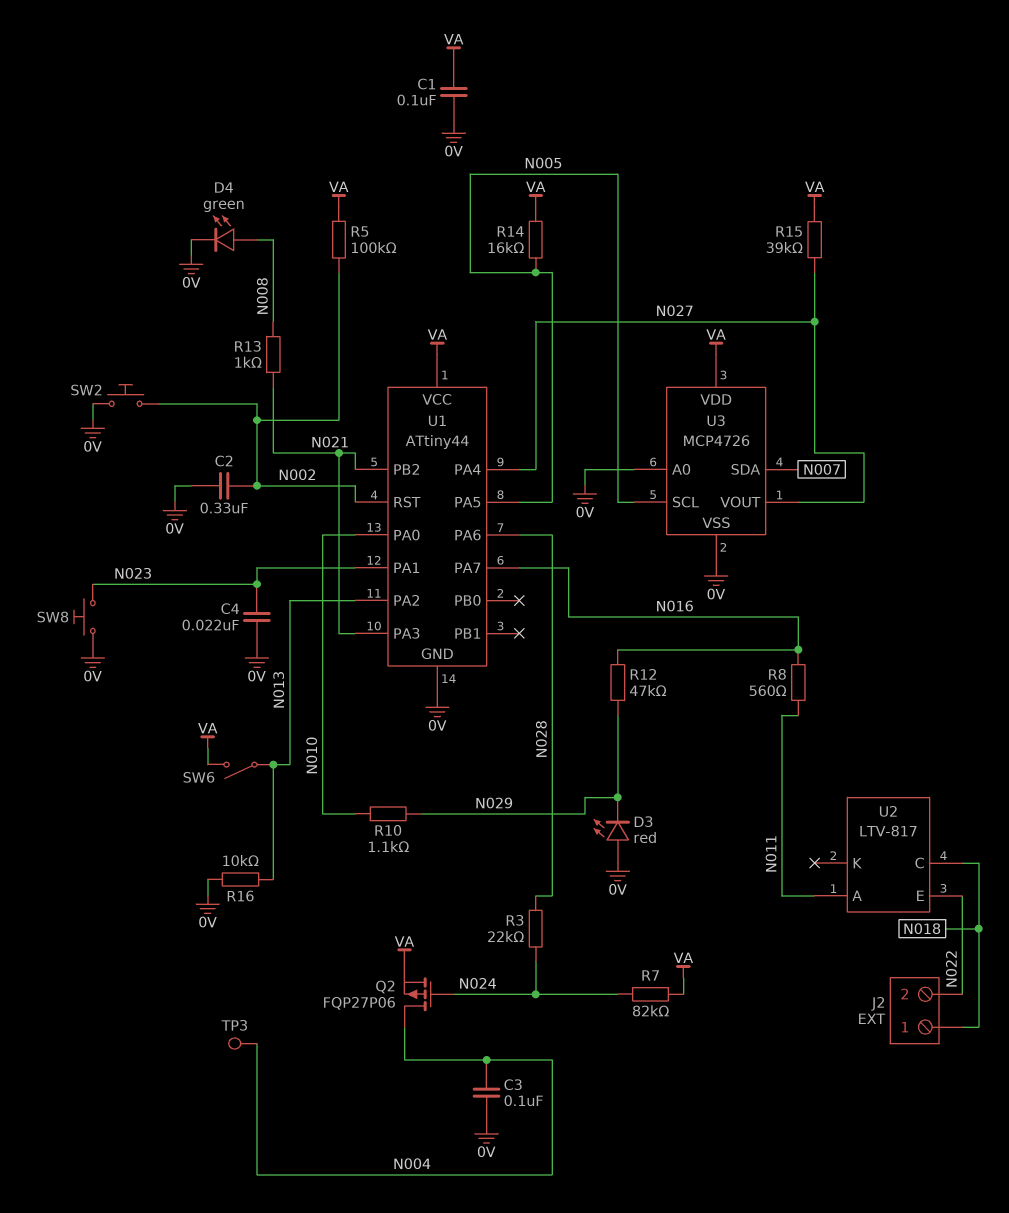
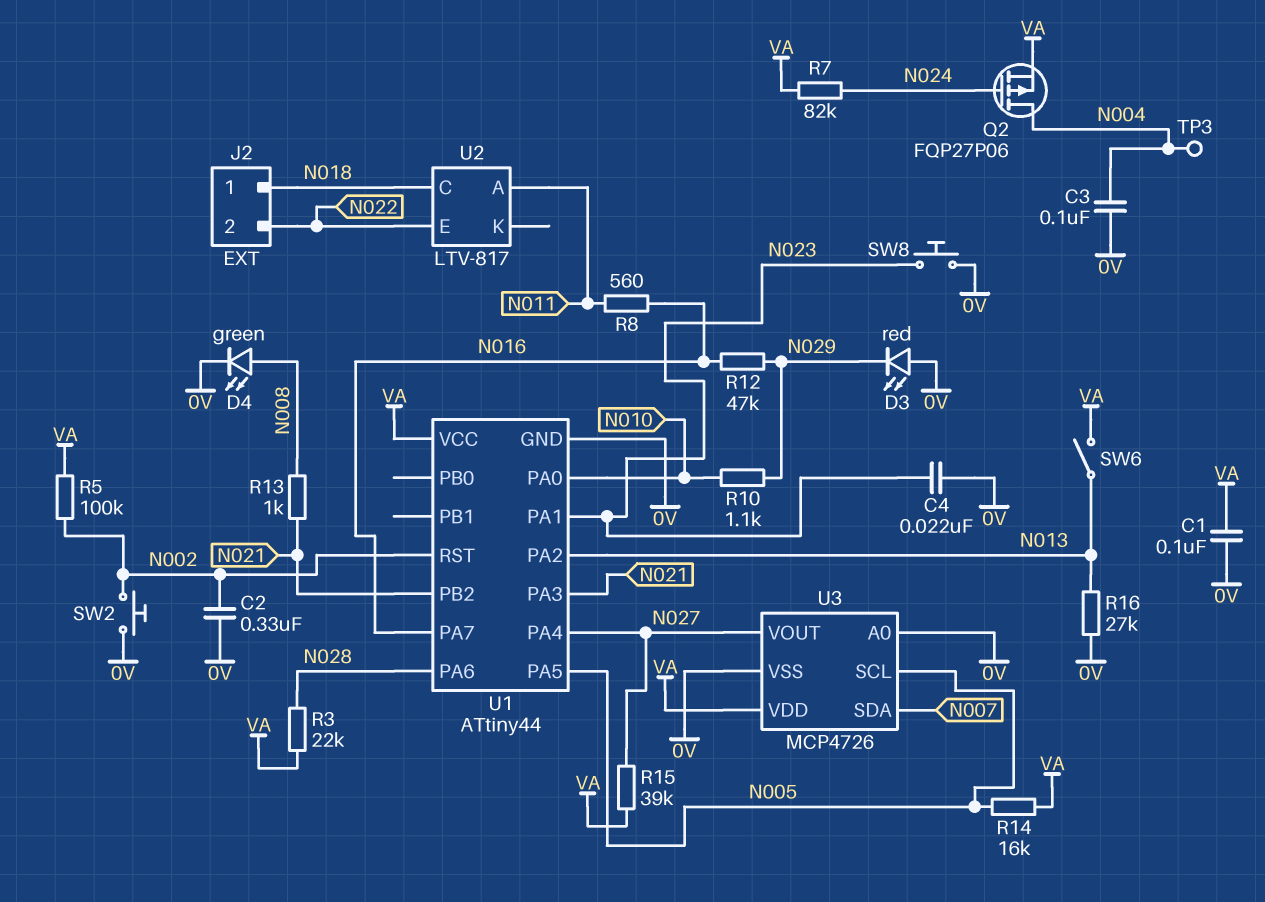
R3: 22k (N024, N028) -> 22k (N028, VA)
R16: 10k (0V, N013) -> 27k (0V, N013)

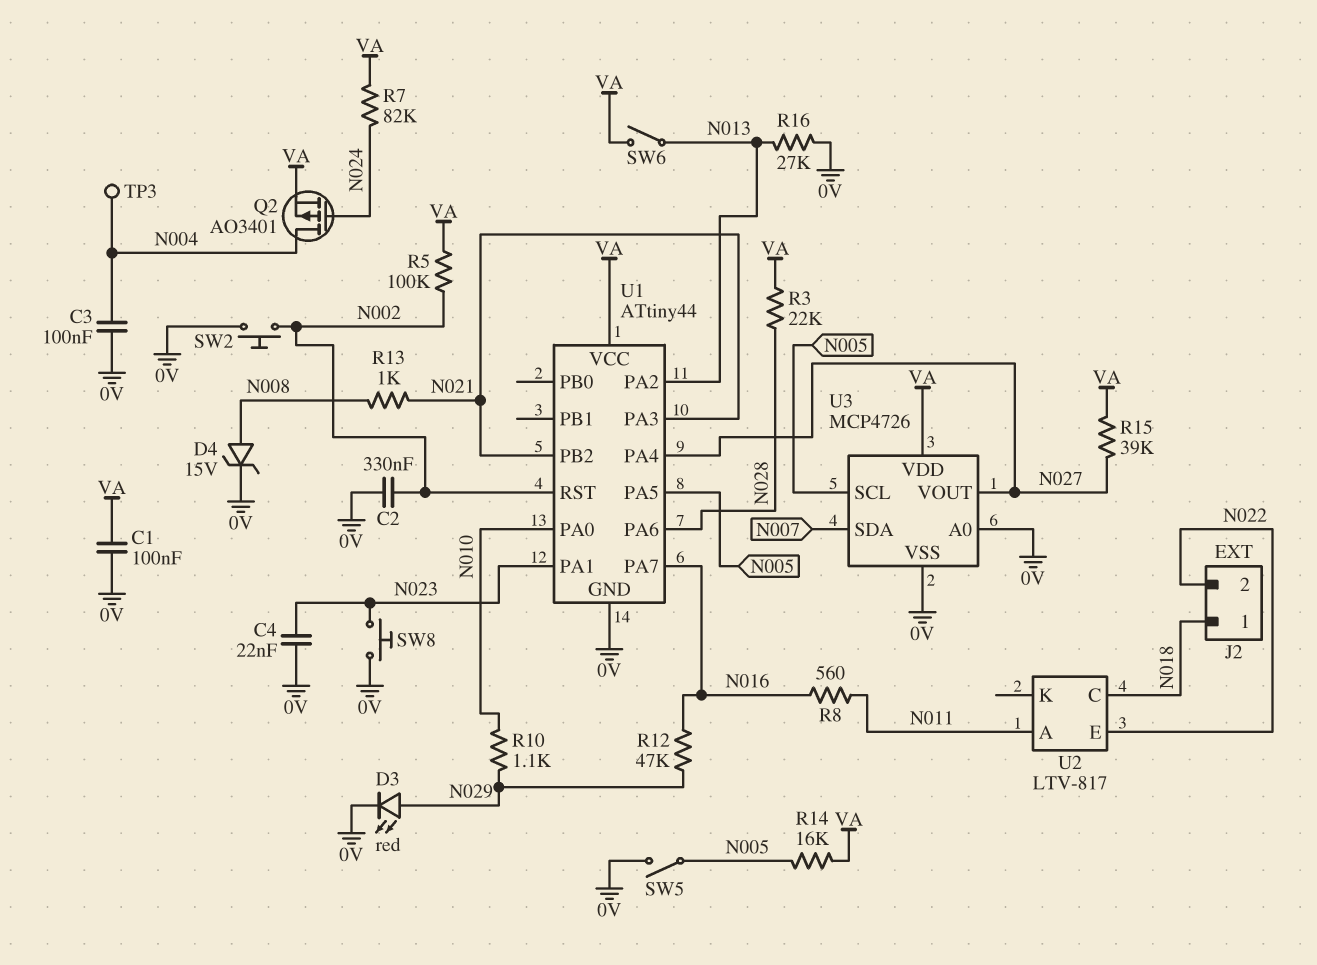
D3: LED red (A 0V, K N029) -> LED red (A N029, K 0V)
D4: LED green (A N008, K 0V) -> zener 15V (A N008, K 0V)
Q2: PMOS FQP27P06 (G N024, D N004, S VA) -> PMOS AO3401 (G N024, D N004, S VA)
SW5: none -> switch (0V, N005)

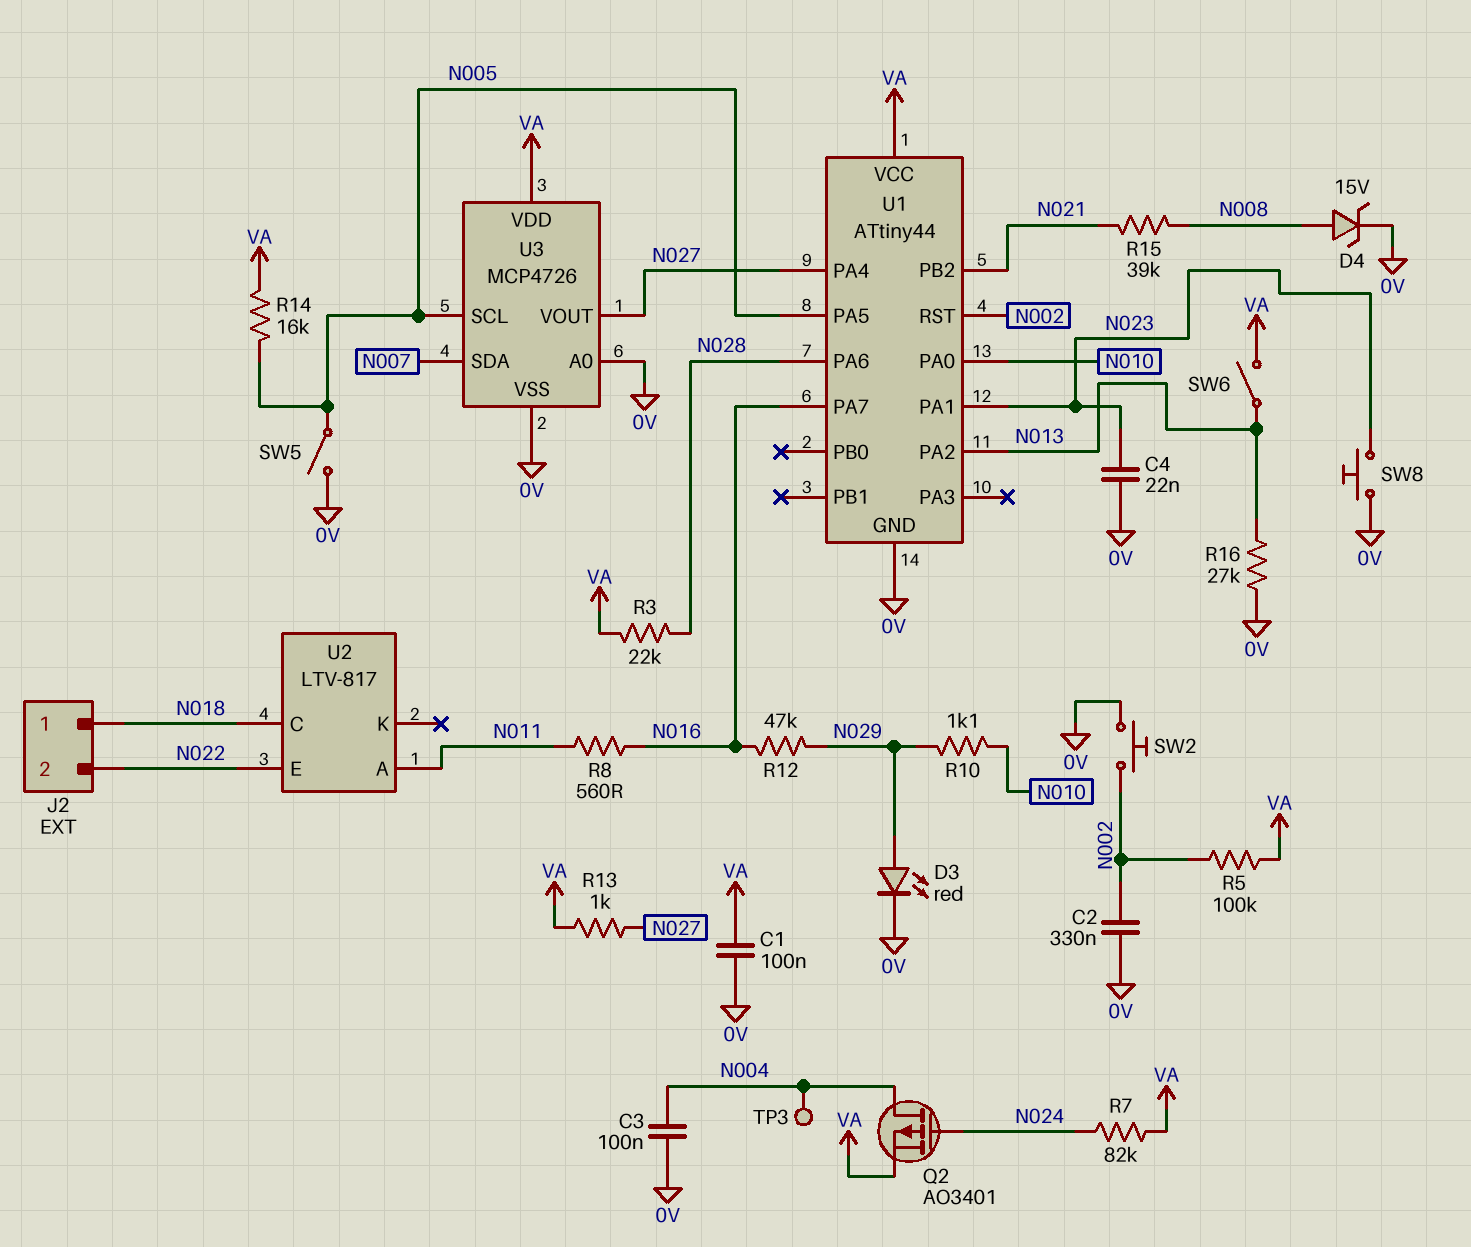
R13: 1k (N008, N021) -> 1k (N027, VA)
R15: 39k (N027, VA) -> 39k (N008, N021)
U1 pin PA3: N021 -> none

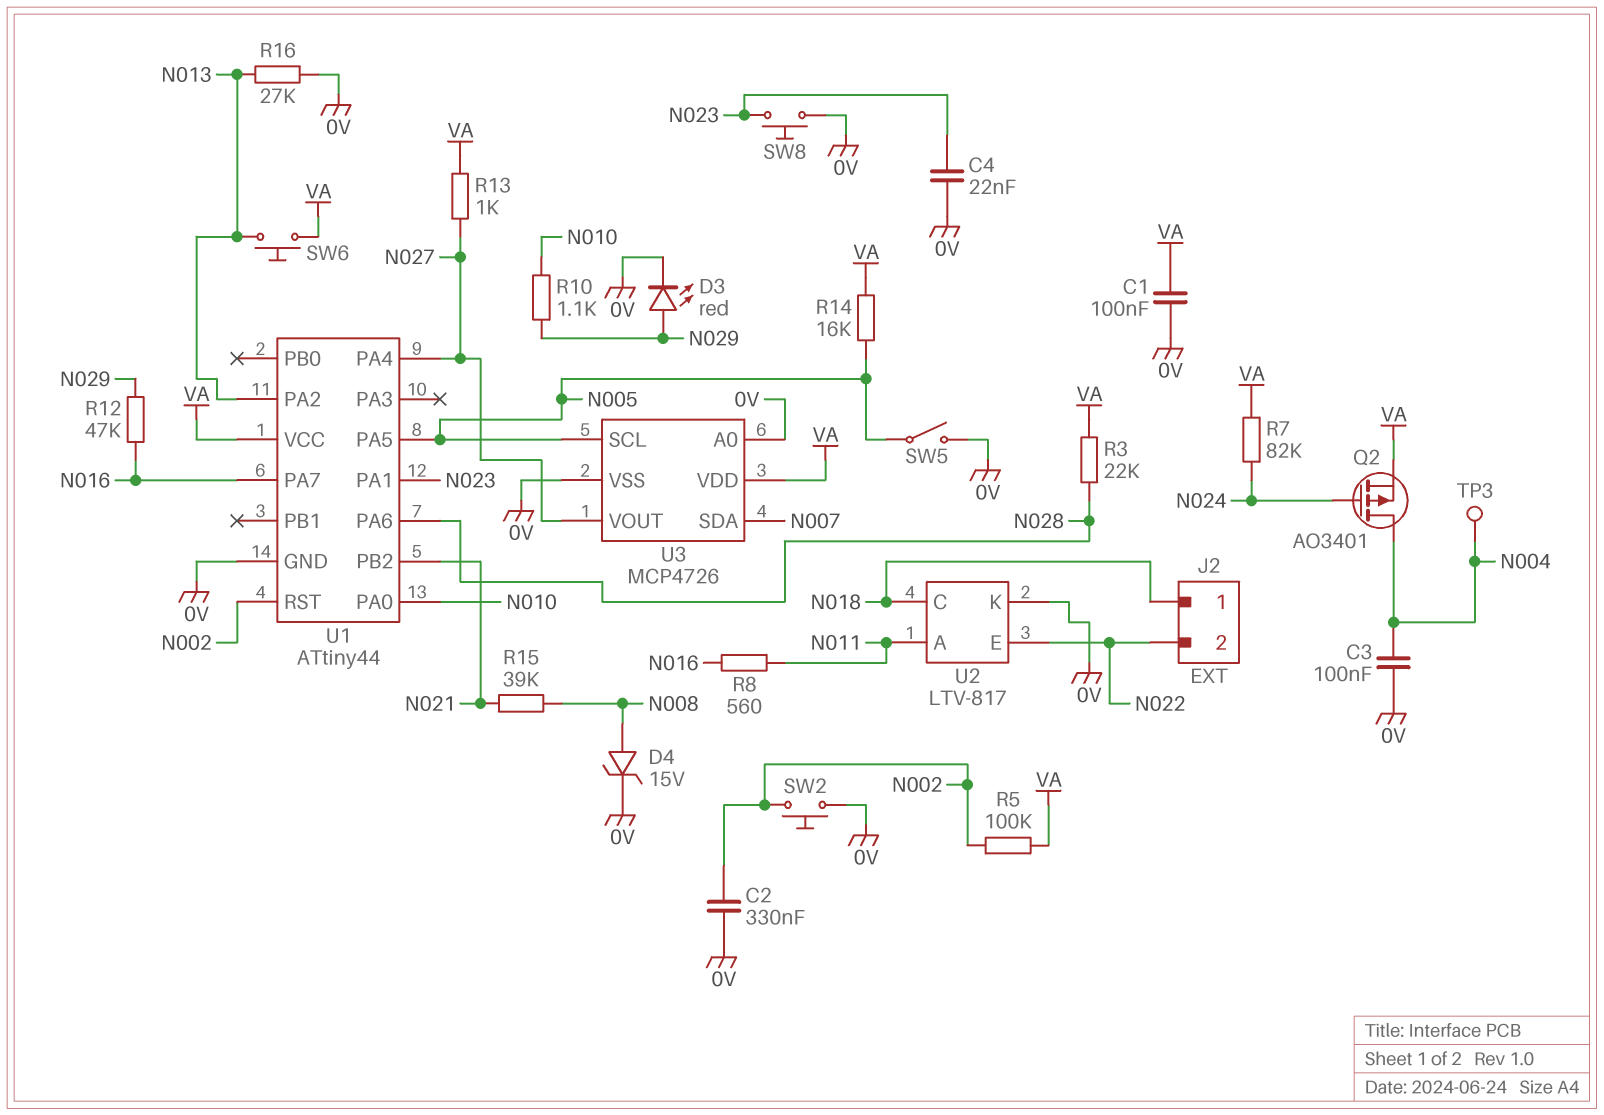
SW6: switch (N013, VA) -> button (N013, VA)
U2 pin K: none -> 0V

